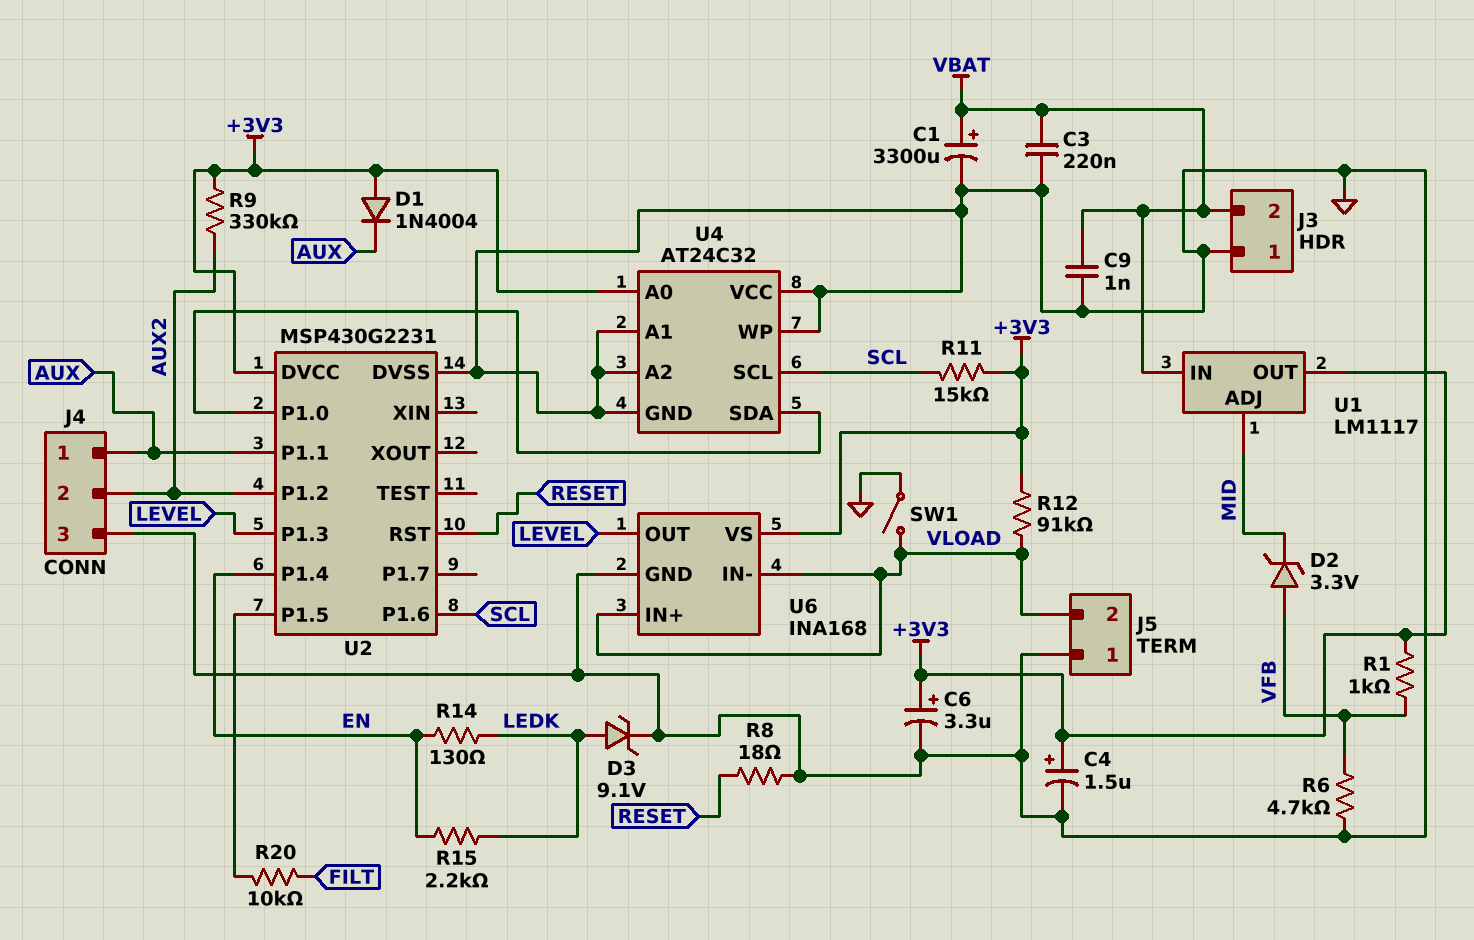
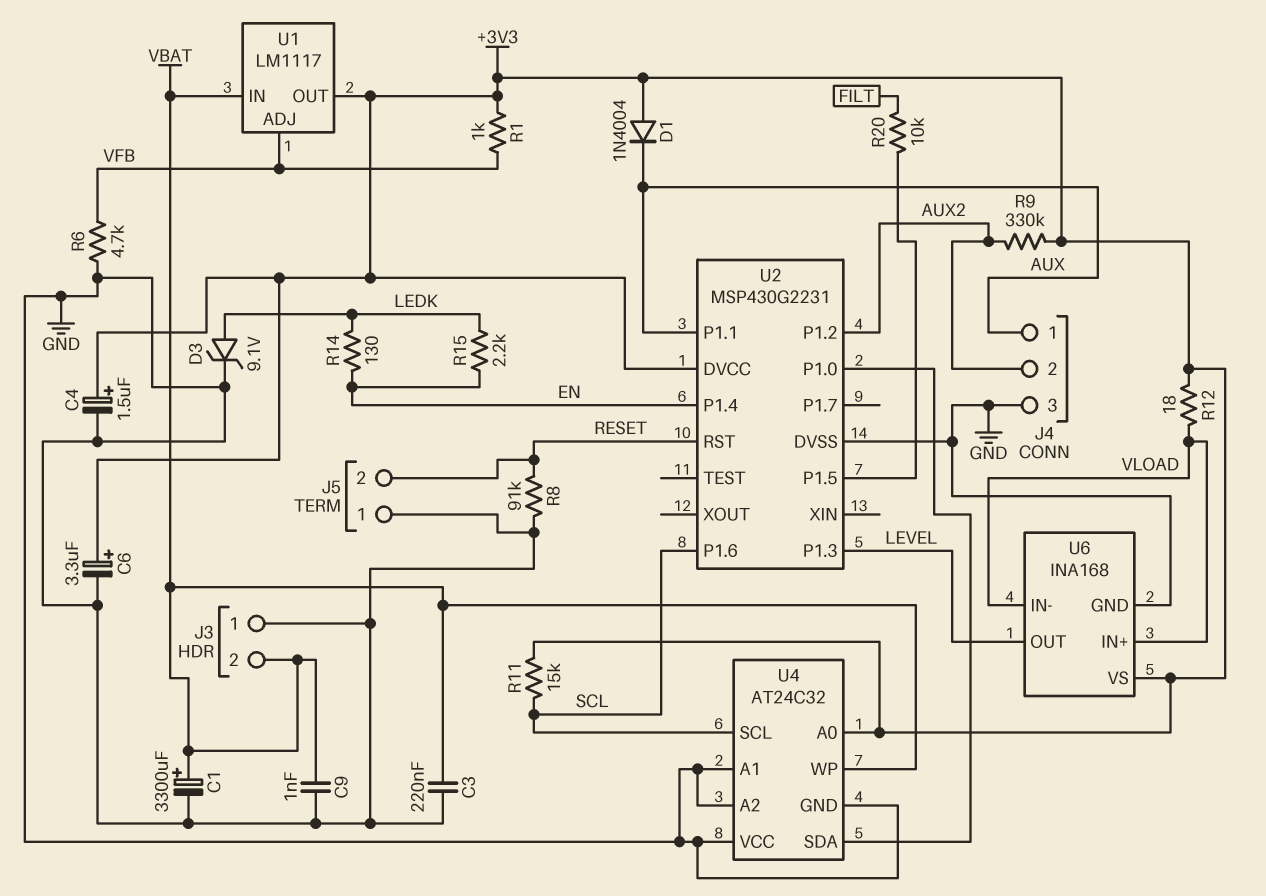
D2: zener 3.3V (A VFB, K MID) -> none
J5 pin 2: VLOAD -> RESET
R8: 18 (GND, RESET) -> 91k (GND, RESET)
R12: 91k (+3V3, VLOAD) -> 18 (+3V3, VLOAD)
SW1: switch (GND, VLOAD) -> none
U1 pin ADJ: MID -> VFB
U4 pin WP: GND -> VBAT

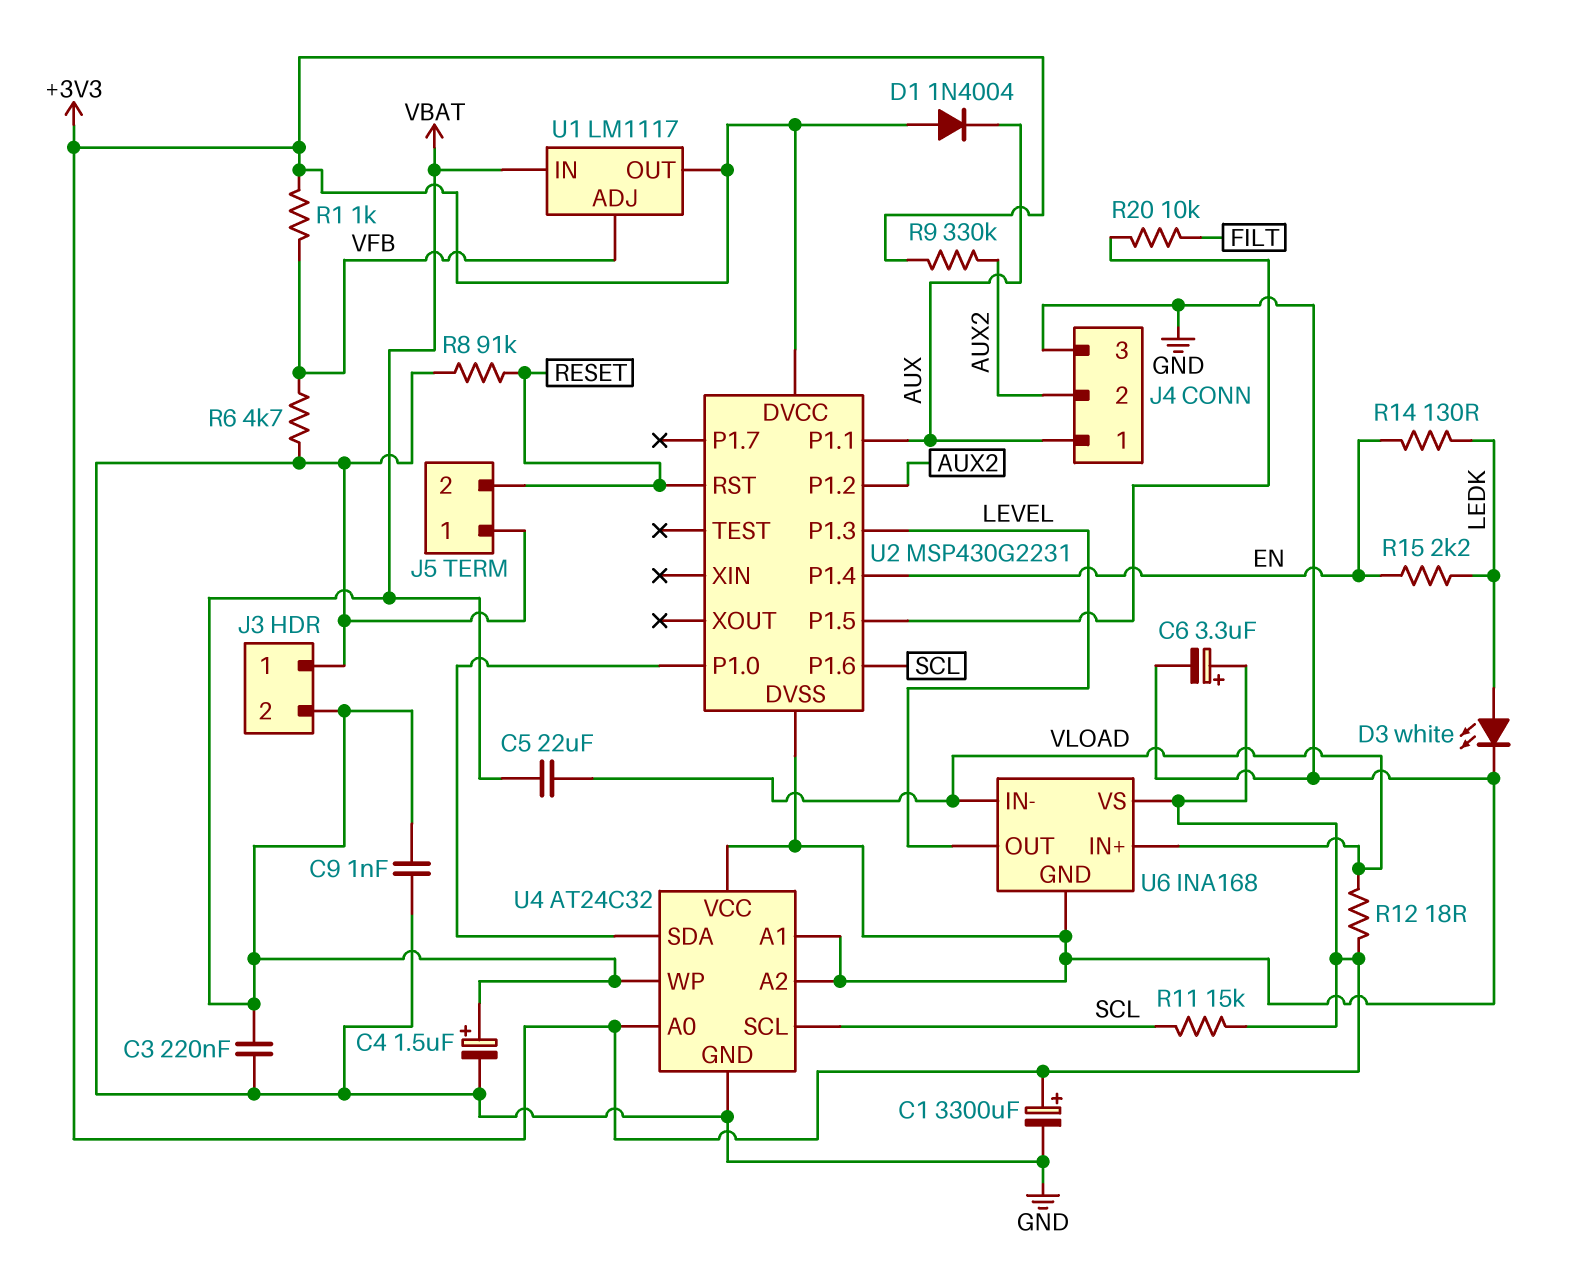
C1: 3300uF (plus VBAT, minus GND) -> 3300uF (plus +3V3, minus GND)
C4: 1.5uF (plus +3V3, minus GND) -> 1.5uF (plus VBAT, minus GND)
C5: none -> 22uF (VBAT, VLOAD)
D3: zener 9.1V (A LEDK, K GND) -> LED white (A LEDK, K GND)

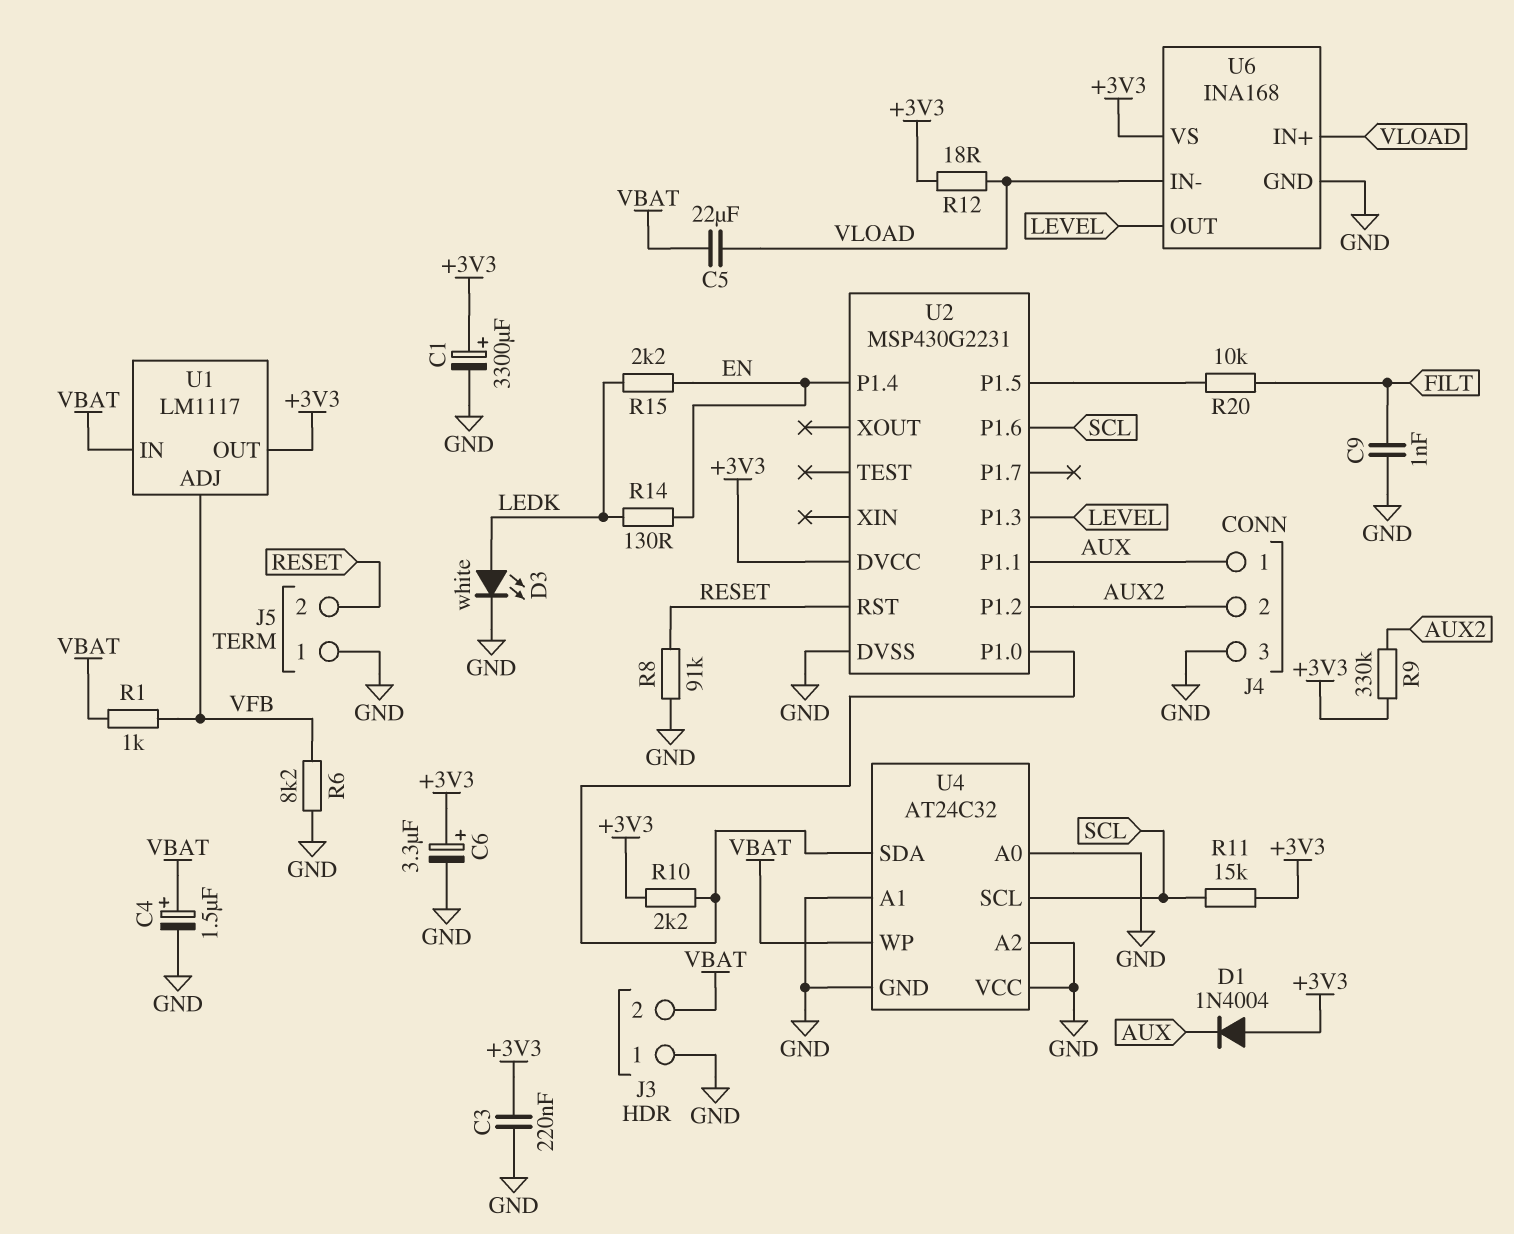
C3: 220nF (GND, VBAT) -> 220nF (+3V3, GND)
C9: 1nF (GND, VBAT) -> 1nF (FILT, GND)
R1: 1k (+3V3, VFB) -> 1k (VBAT, VFB)
R6: 4.7k (GND, VFB) -> 8.2k (GND, VFB)
R10: none -> 2.2k (+3V3, U2/P1.0)
U4 pin A0: +3V3 -> GND

